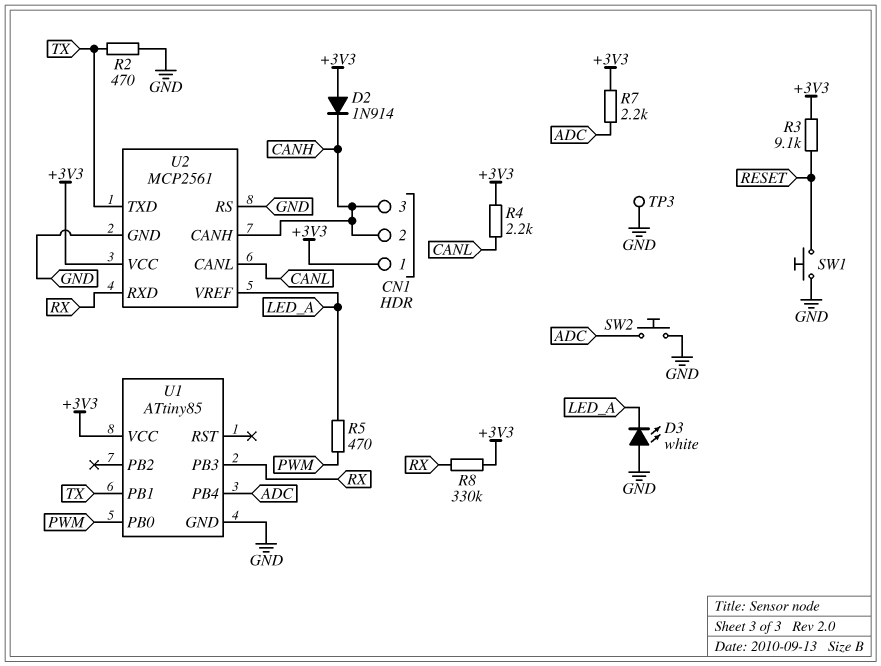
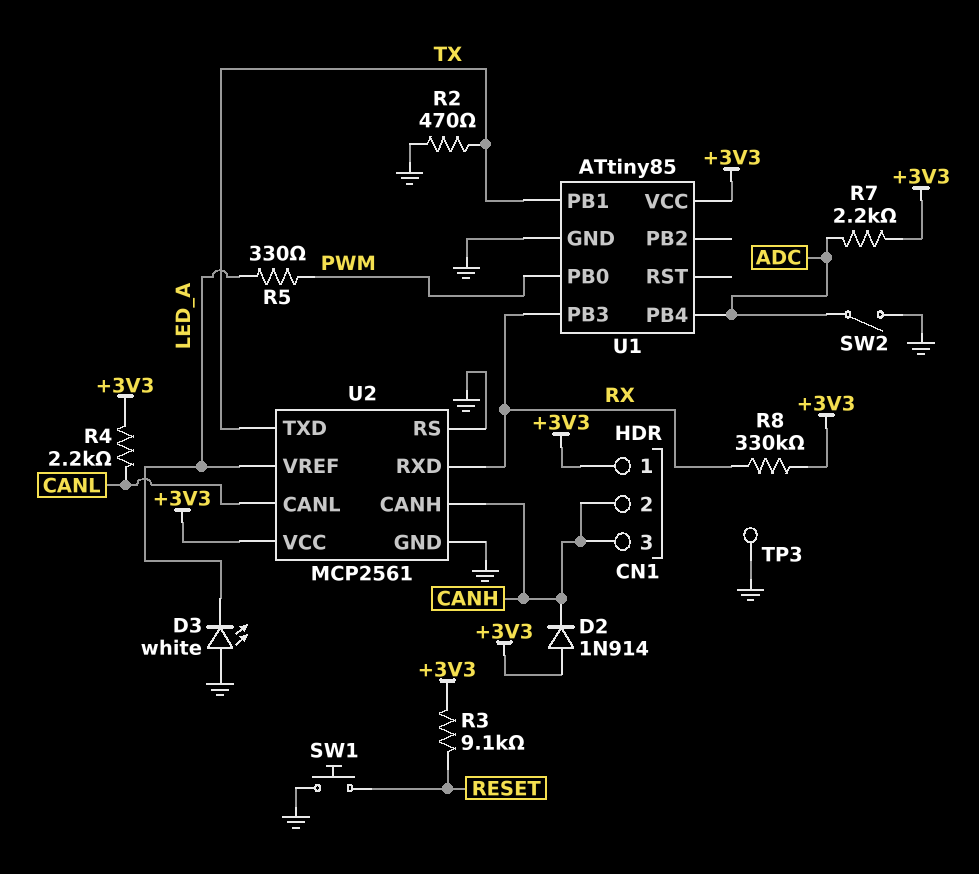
R5: 470 (LED_A, PWM) -> 330 (LED_A, PWM)
SW2: button (ADC, GND) -> switch (ADC, GND)

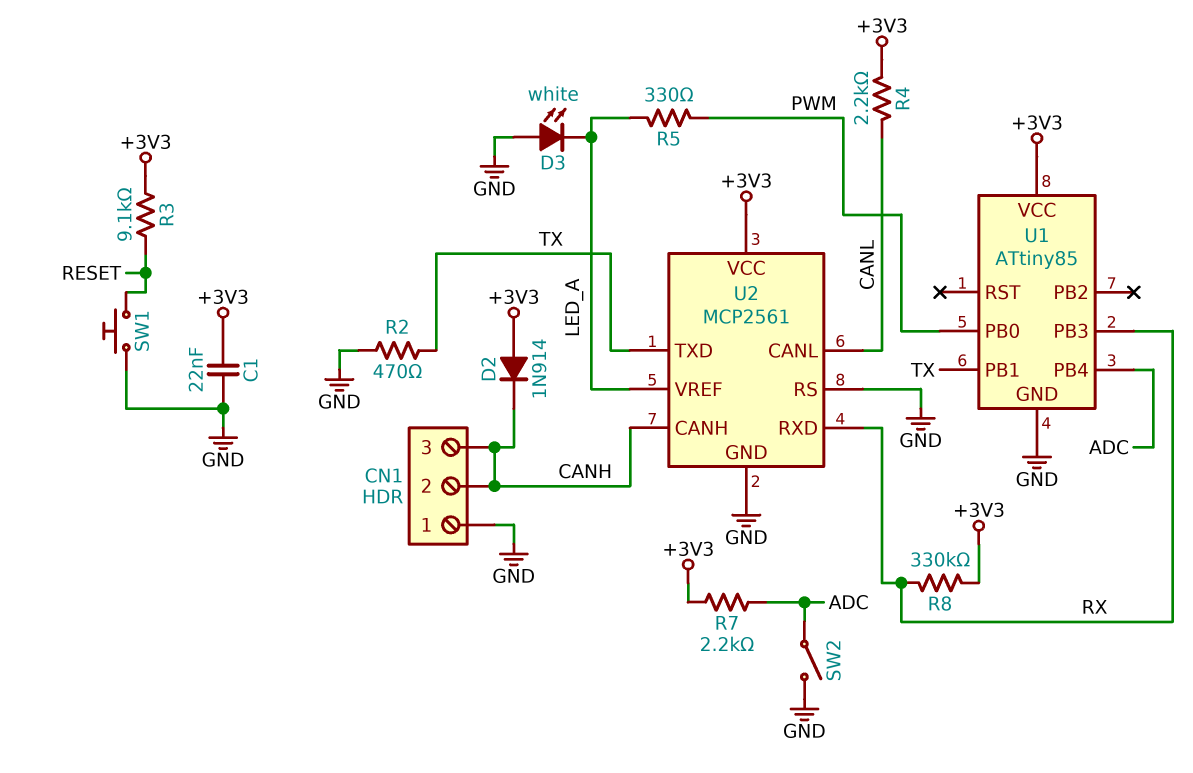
C1: none -> 22nF (+3V3, GND)
CN1 pin 1: +3V3 -> GND
TP3: test point (GND) -> none

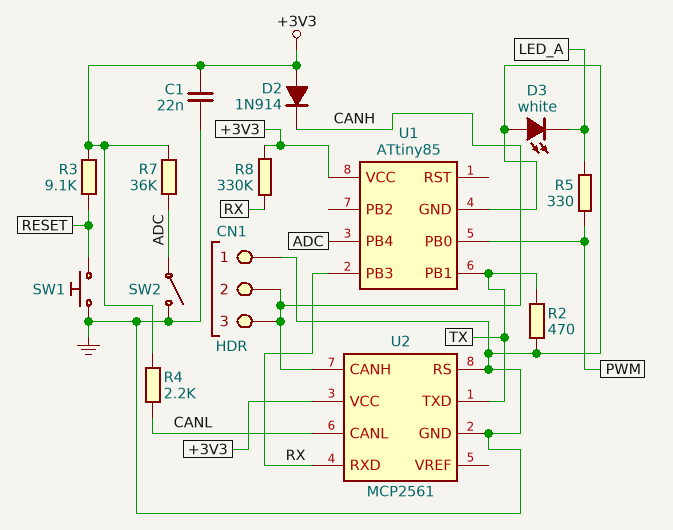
R7: 2.2k (+3V3, ADC) -> 36k (+3V3, ADC)
U2 pin VREF: LED_A -> none

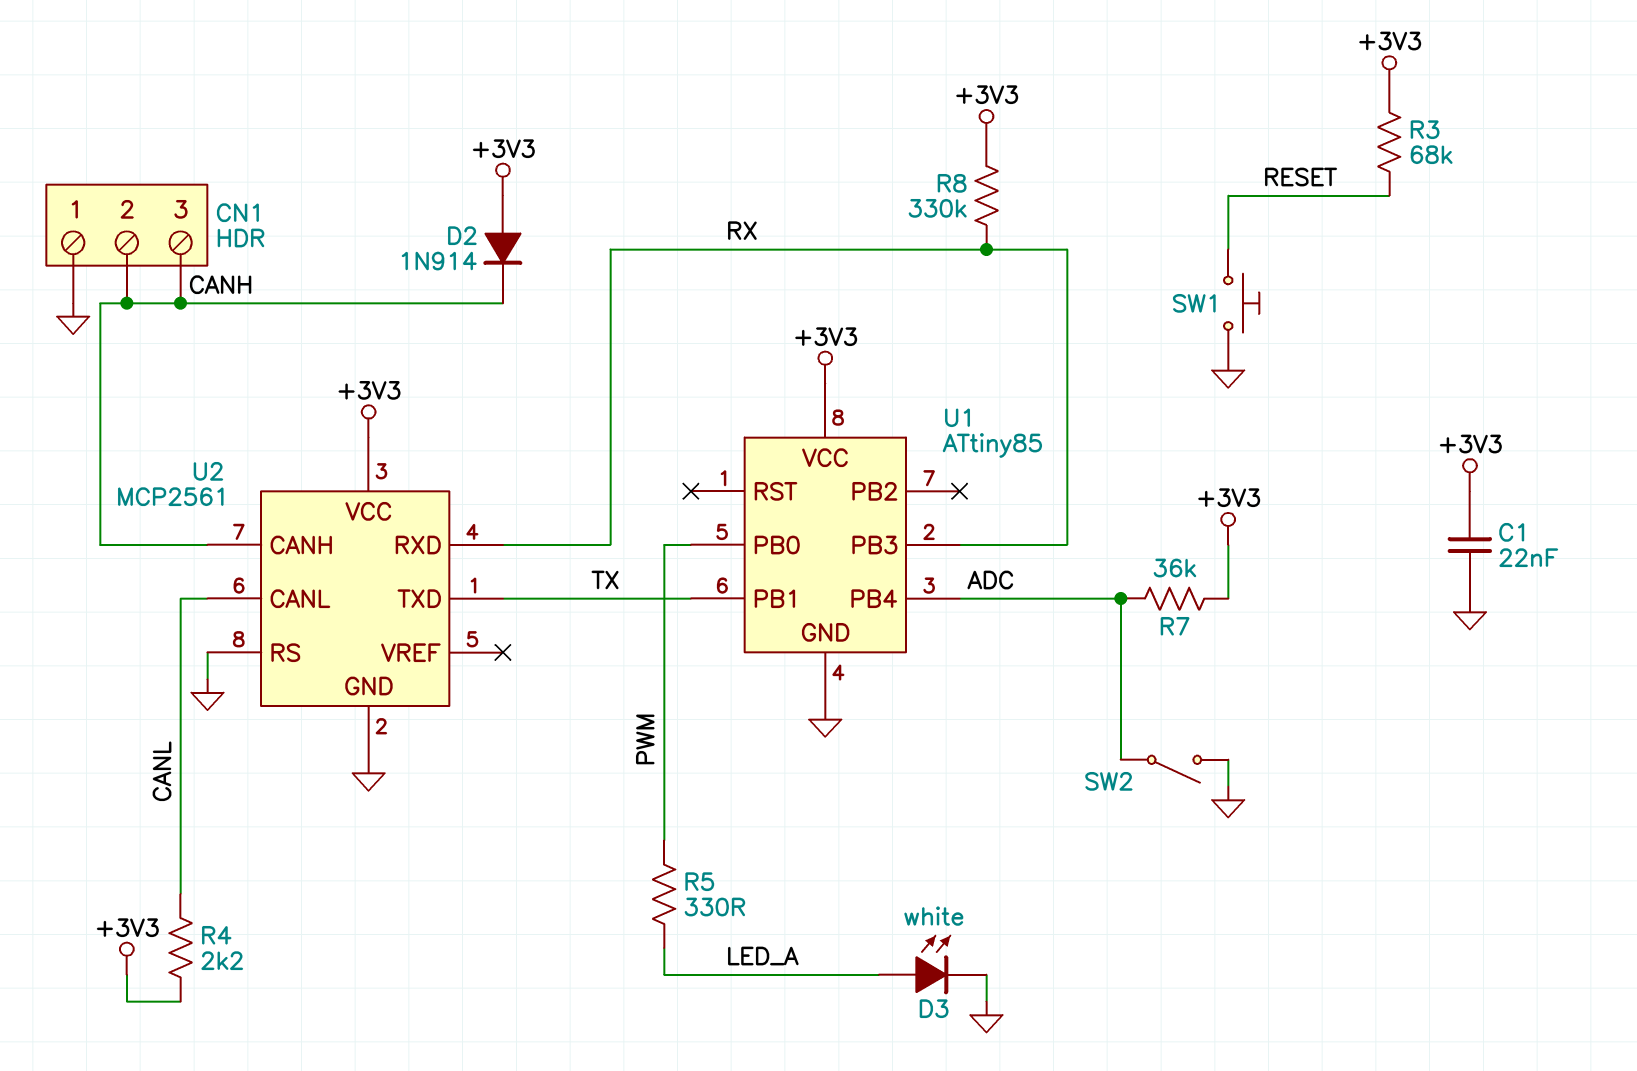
D3: LED white (A GND, K LED_A) -> LED white (A LED_A, K GND)
R2: 470 (GND, TX) -> none
R3: 9.1k (+3V3, RESET) -> 68k (+3V3, RESET)

